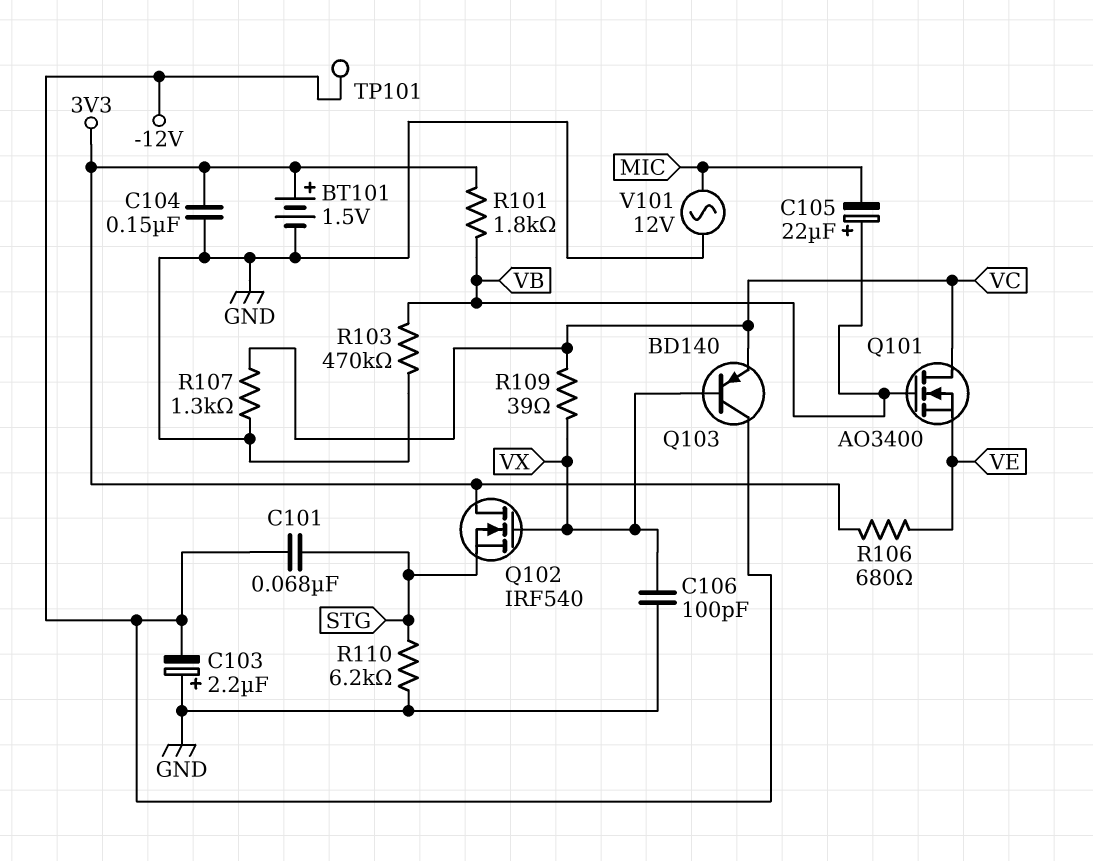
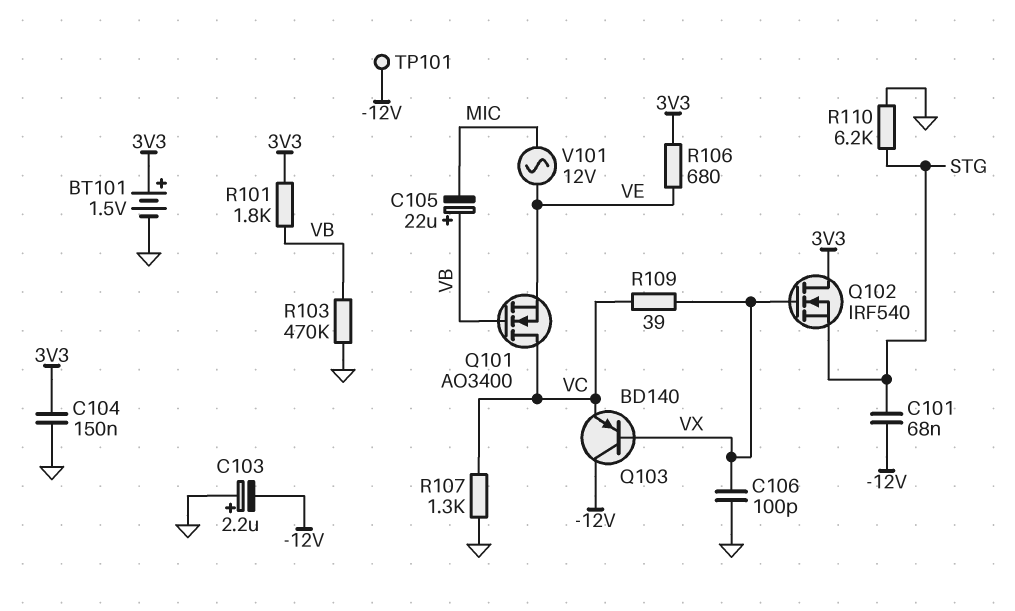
V101: AC 12V (GND, MIC) -> AC 12V (MIC, VE)

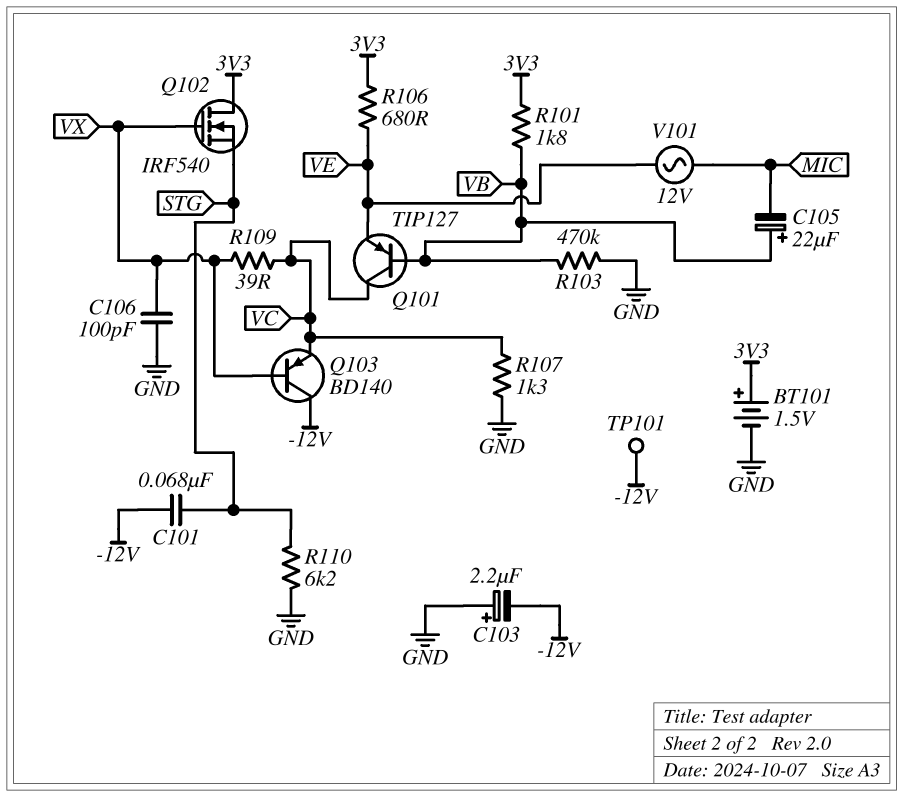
C104: 150nF (3V3, GND) -> none
Q101: NMOS AO3400 (G VB, D VC, S VE) -> PNP TIP127 (B VB, C VC, E VE)

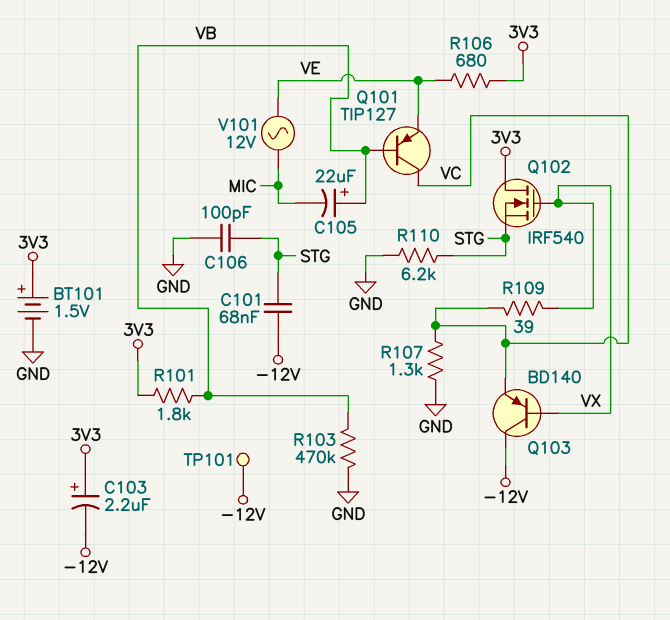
C103: 2.2uF (plus GND, minus -12V) -> 2.2uF (plus 3V3, minus -12V)
C106: 100pF (GND, VX) -> 100pF (GND, STG)

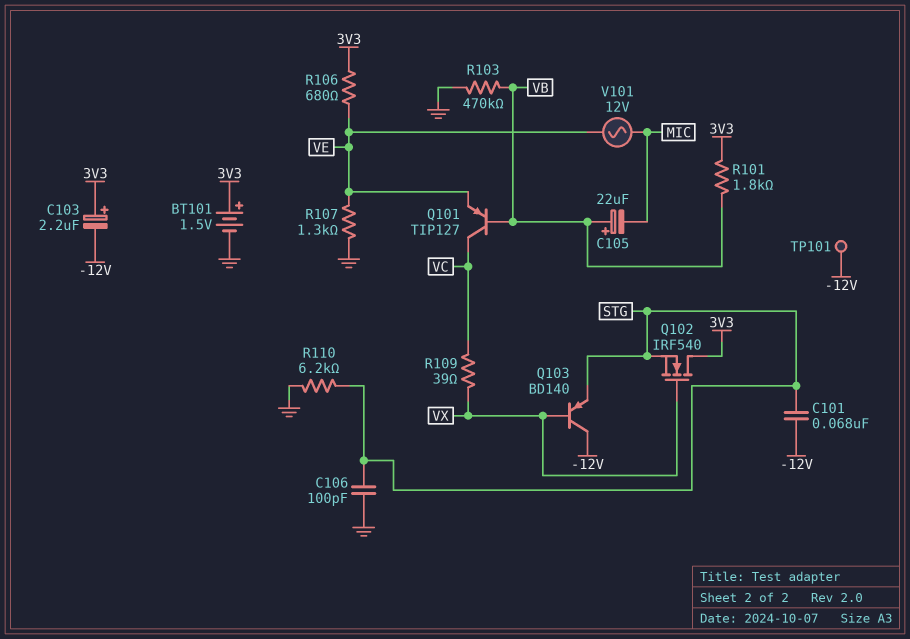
Q103: PNP BD140 (B VX, C -12V, E VC) -> PNP BD140 (B VX, C -12V, E STG)
R107: 1.3k (GND, VC) -> 1.3k (GND, VE)

